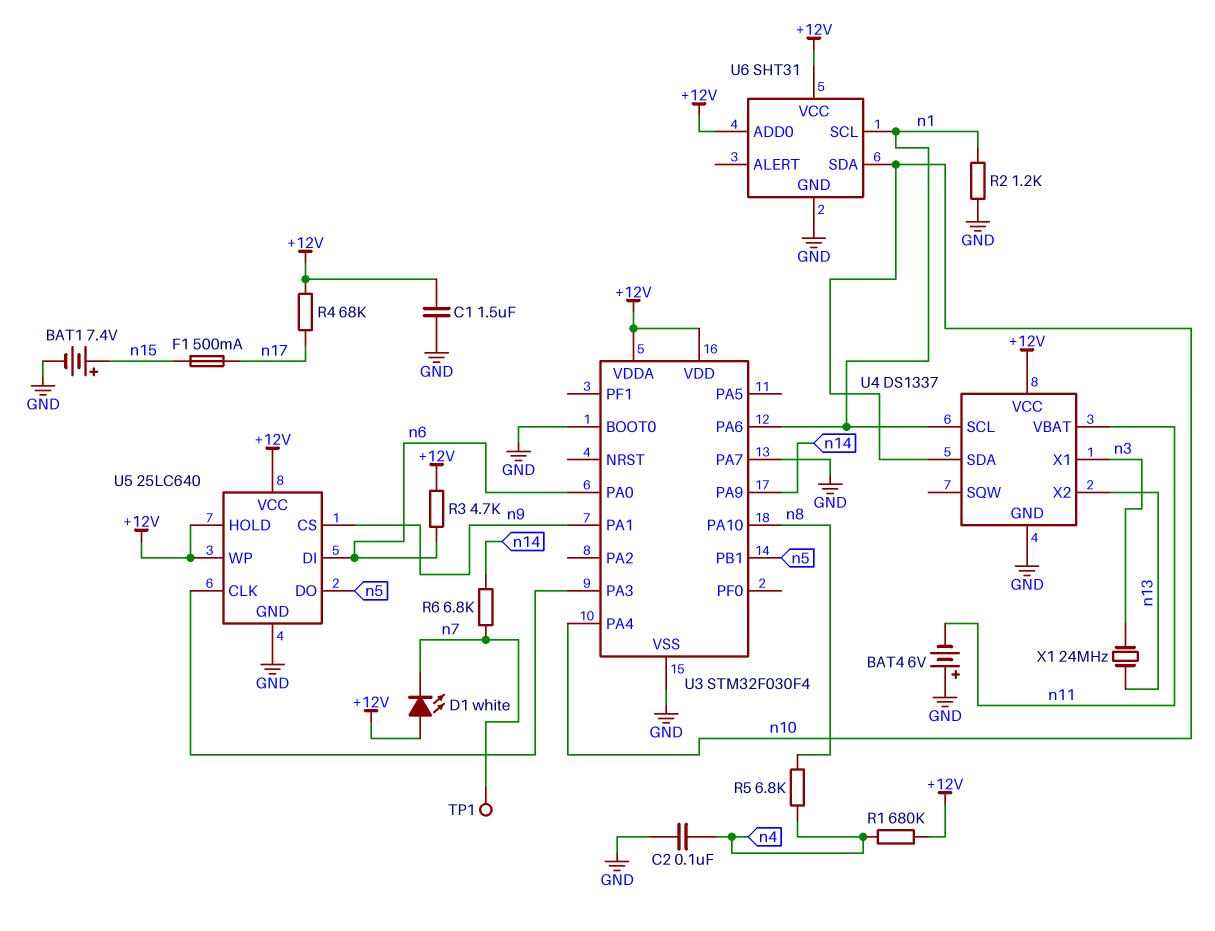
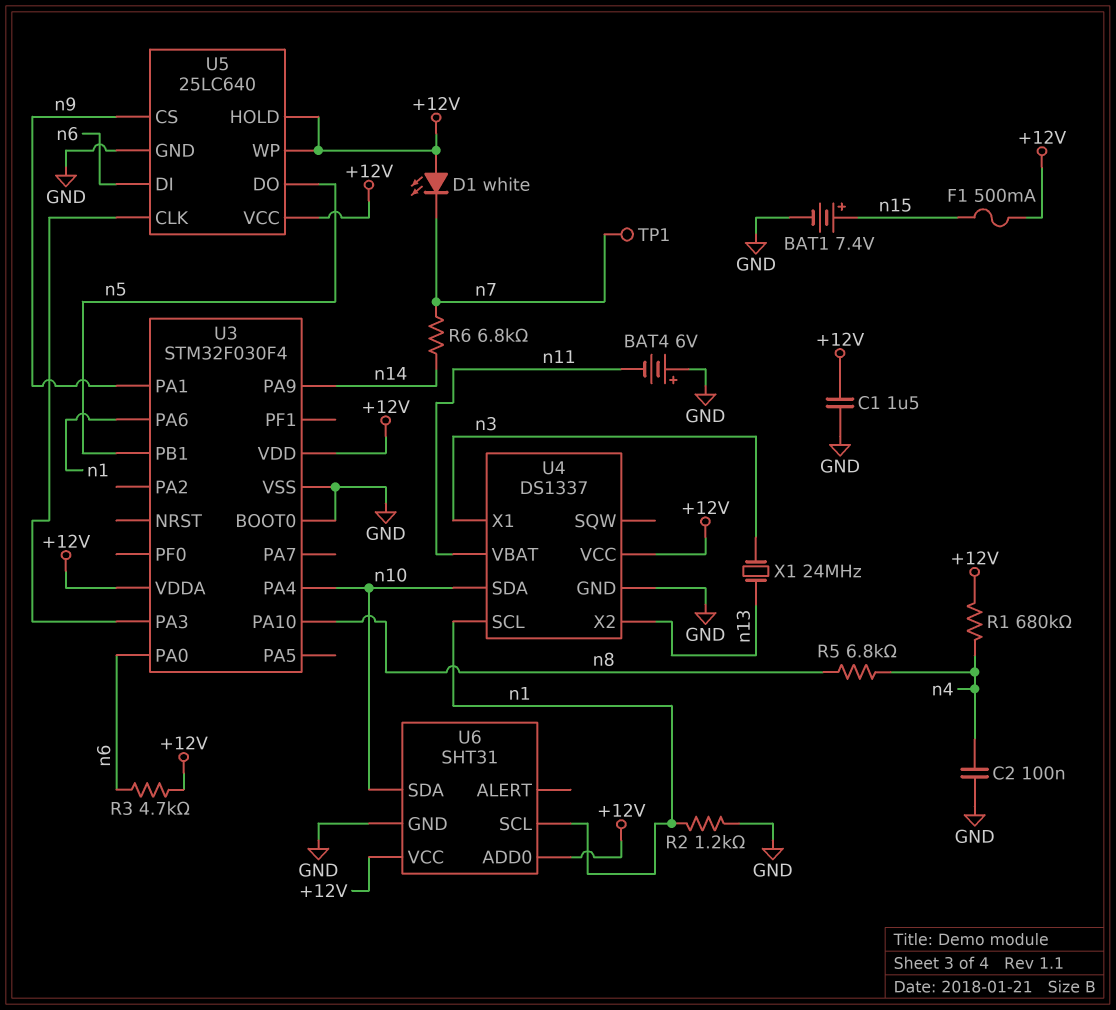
F1: 500mA (n15, n17) -> 500mA (+12V, n15)
R4: 68k (+12V, n17) -> none
U3 pin PA7: GND -> none

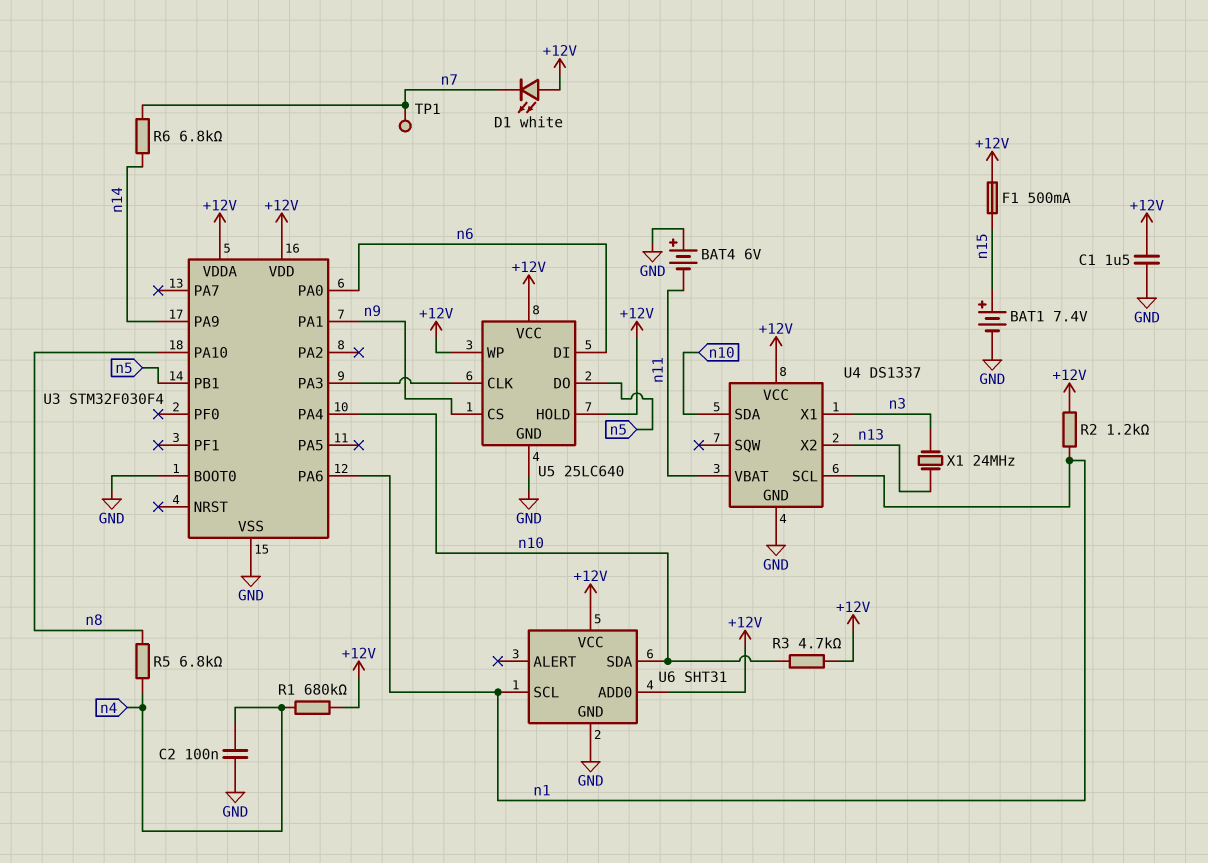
R2: 1.2k (GND, n1) -> 1.2k (+12V, n1)
R3: 4.7k (+12V, n6) -> 4.7k (+12V, n10)

